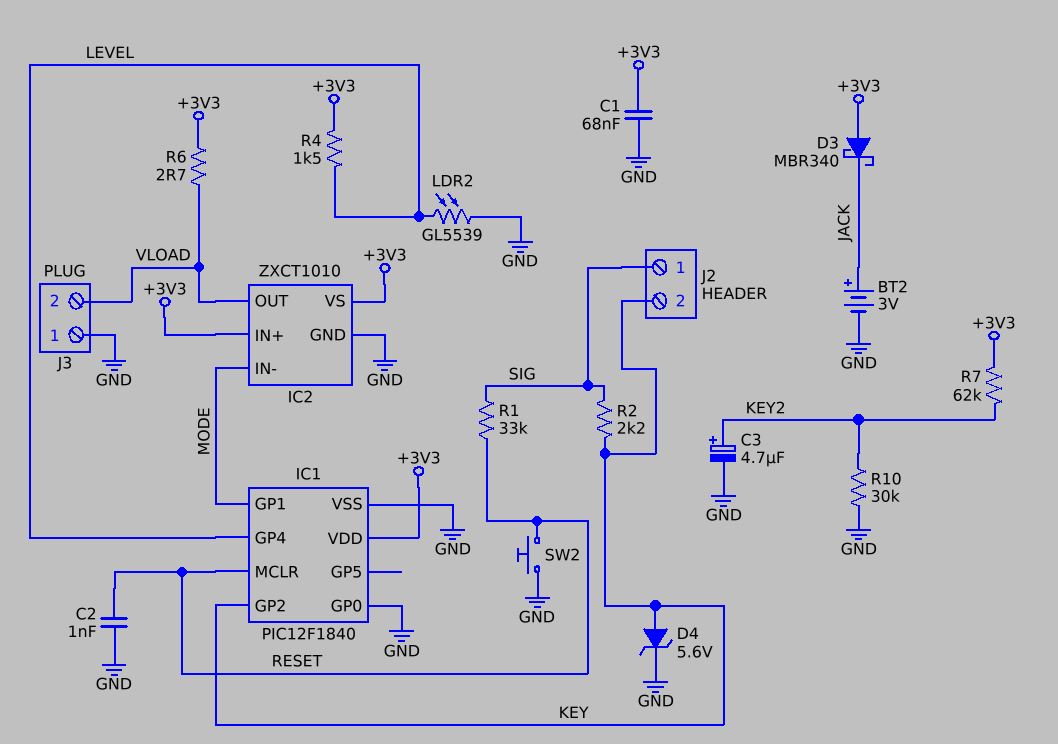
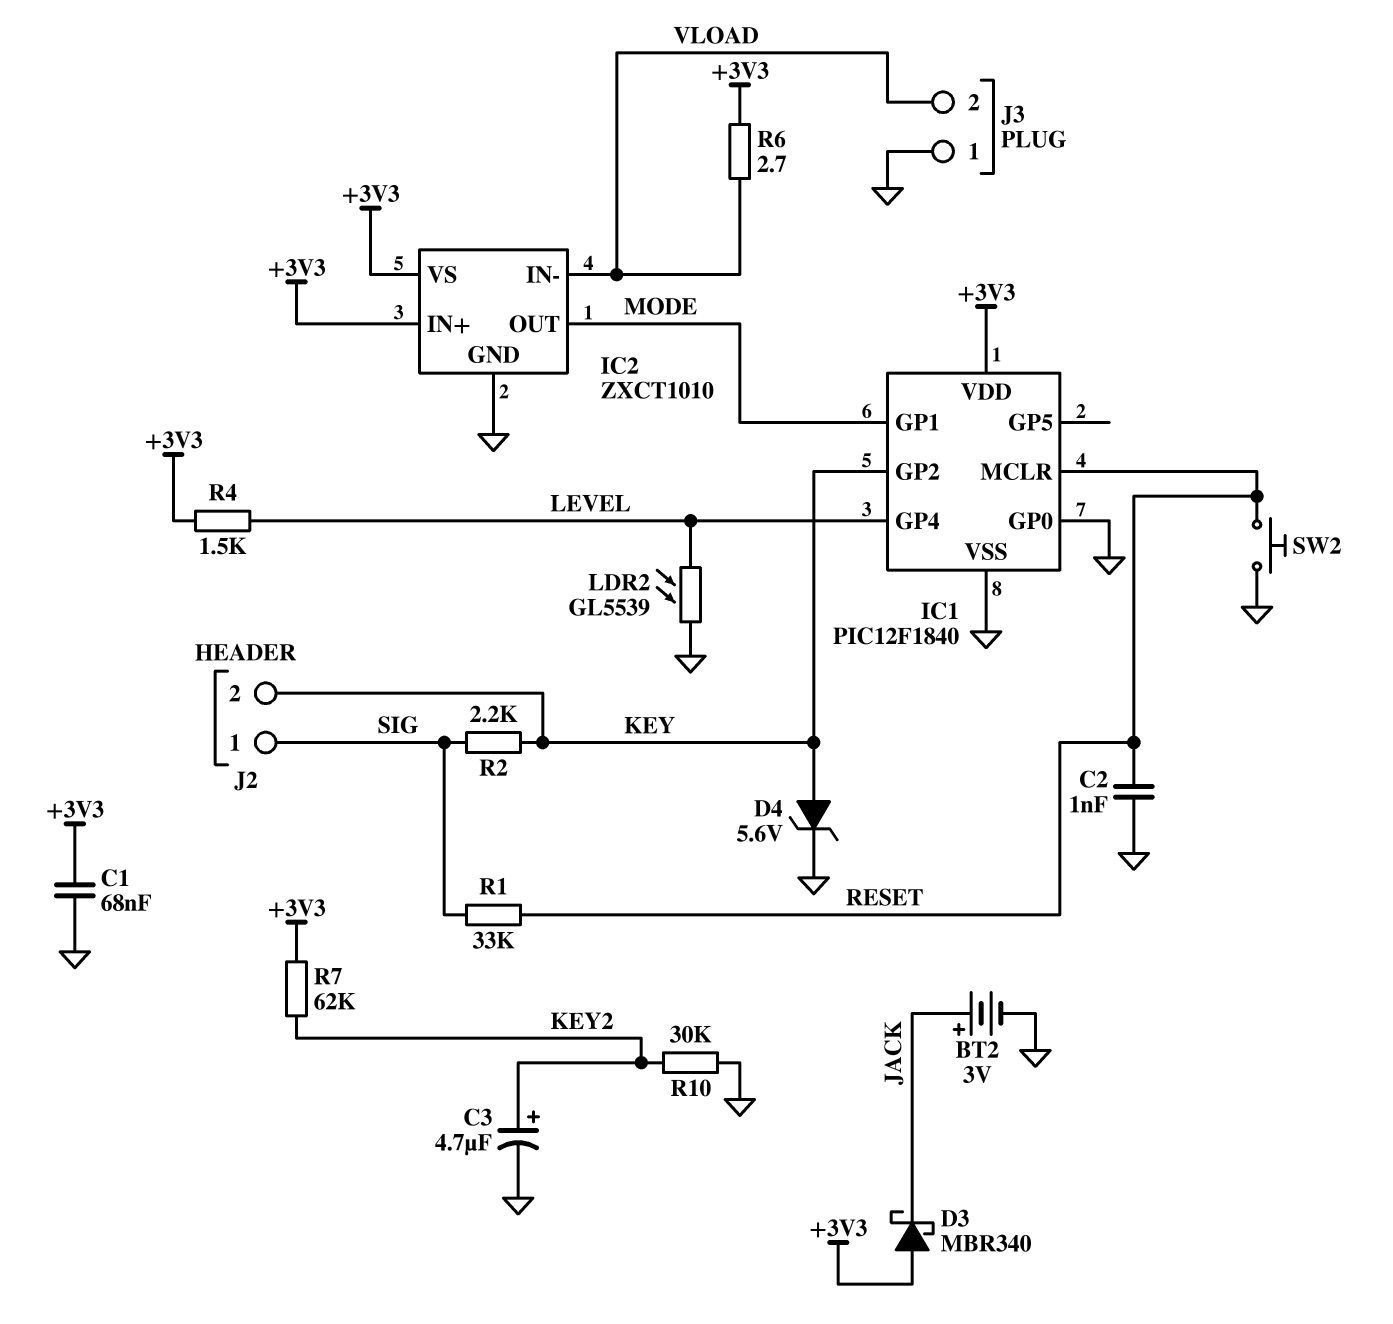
IC2 pin IN-: MODE -> VLOAD
IC2 pin OUT: VLOAD -> MODE

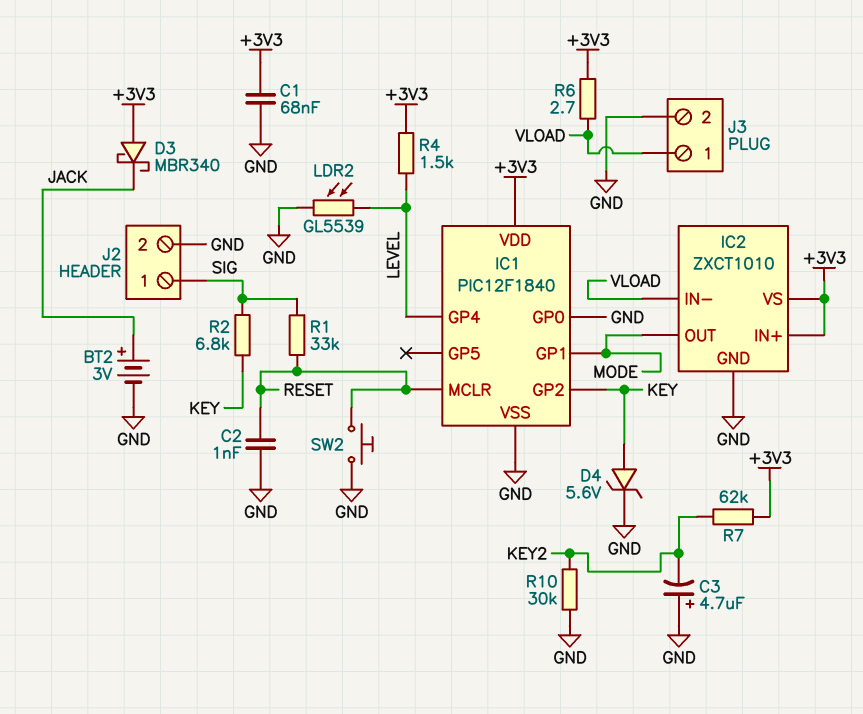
C3: 4.7uF (plus KEY2, minus GND) -> 4.7uF (plus GND, minus KEY2)
J2 pin 2: KEY -> GND
J3 pin 1: GND -> VLOAD
J3 pin 2: VLOAD -> GND
R2: 2.2k (KEY, SIG) -> 6.8k (KEY, SIG)

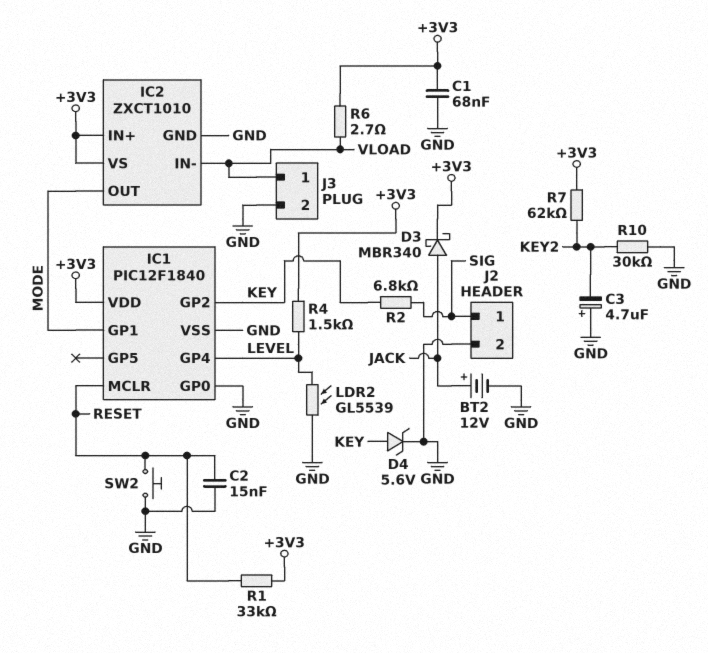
BT2: 3V (plus JACK, minus GND) -> 12V (plus JACK, minus GND)
C2: 1nF (GND, RESET) -> 15nF (GND, RESET)
D3: schottky MBR340 (A +3V3, K JACK) -> schottky MBR340 (A JACK, K +3V3)
R1: 33k (RESET, SIG) -> 33k (+3V3, RESET)

